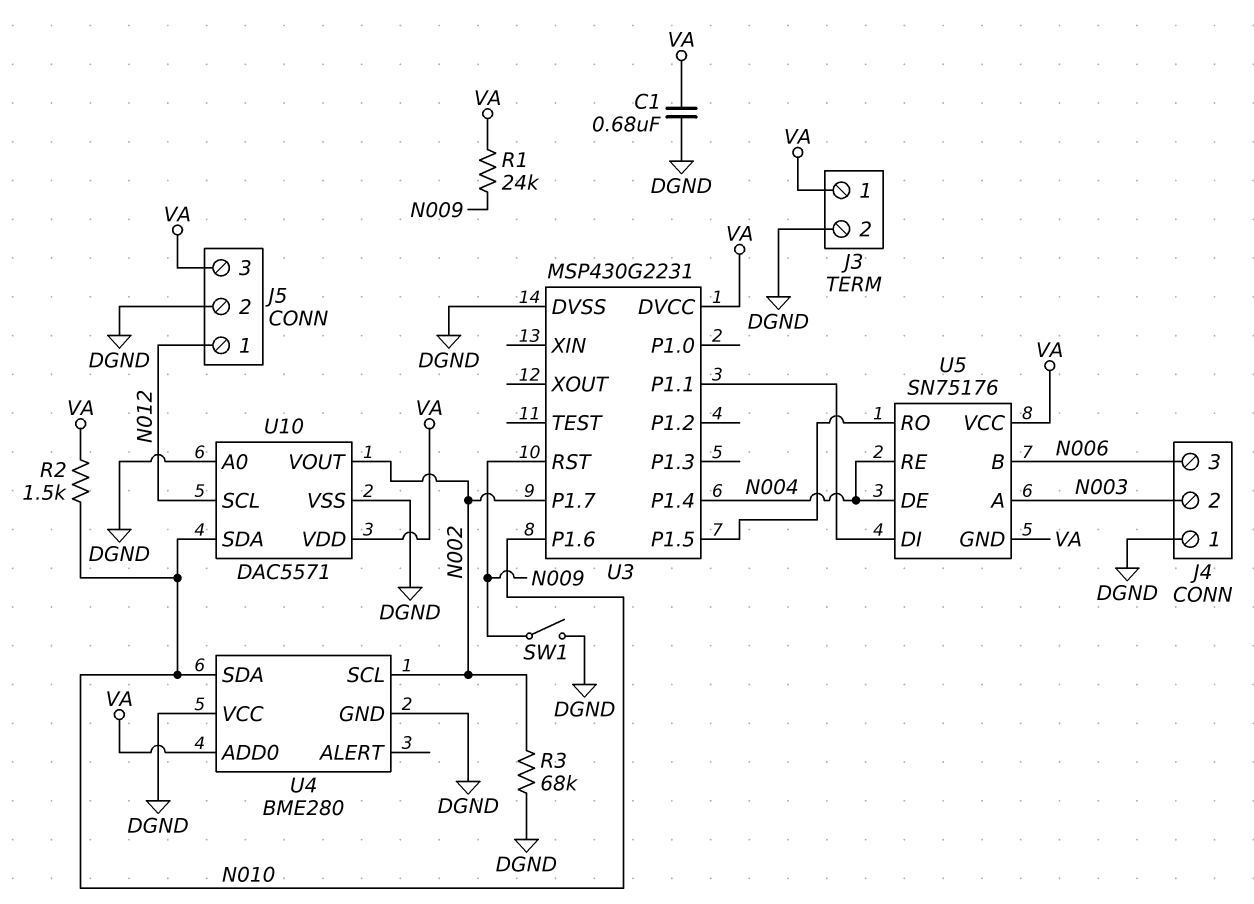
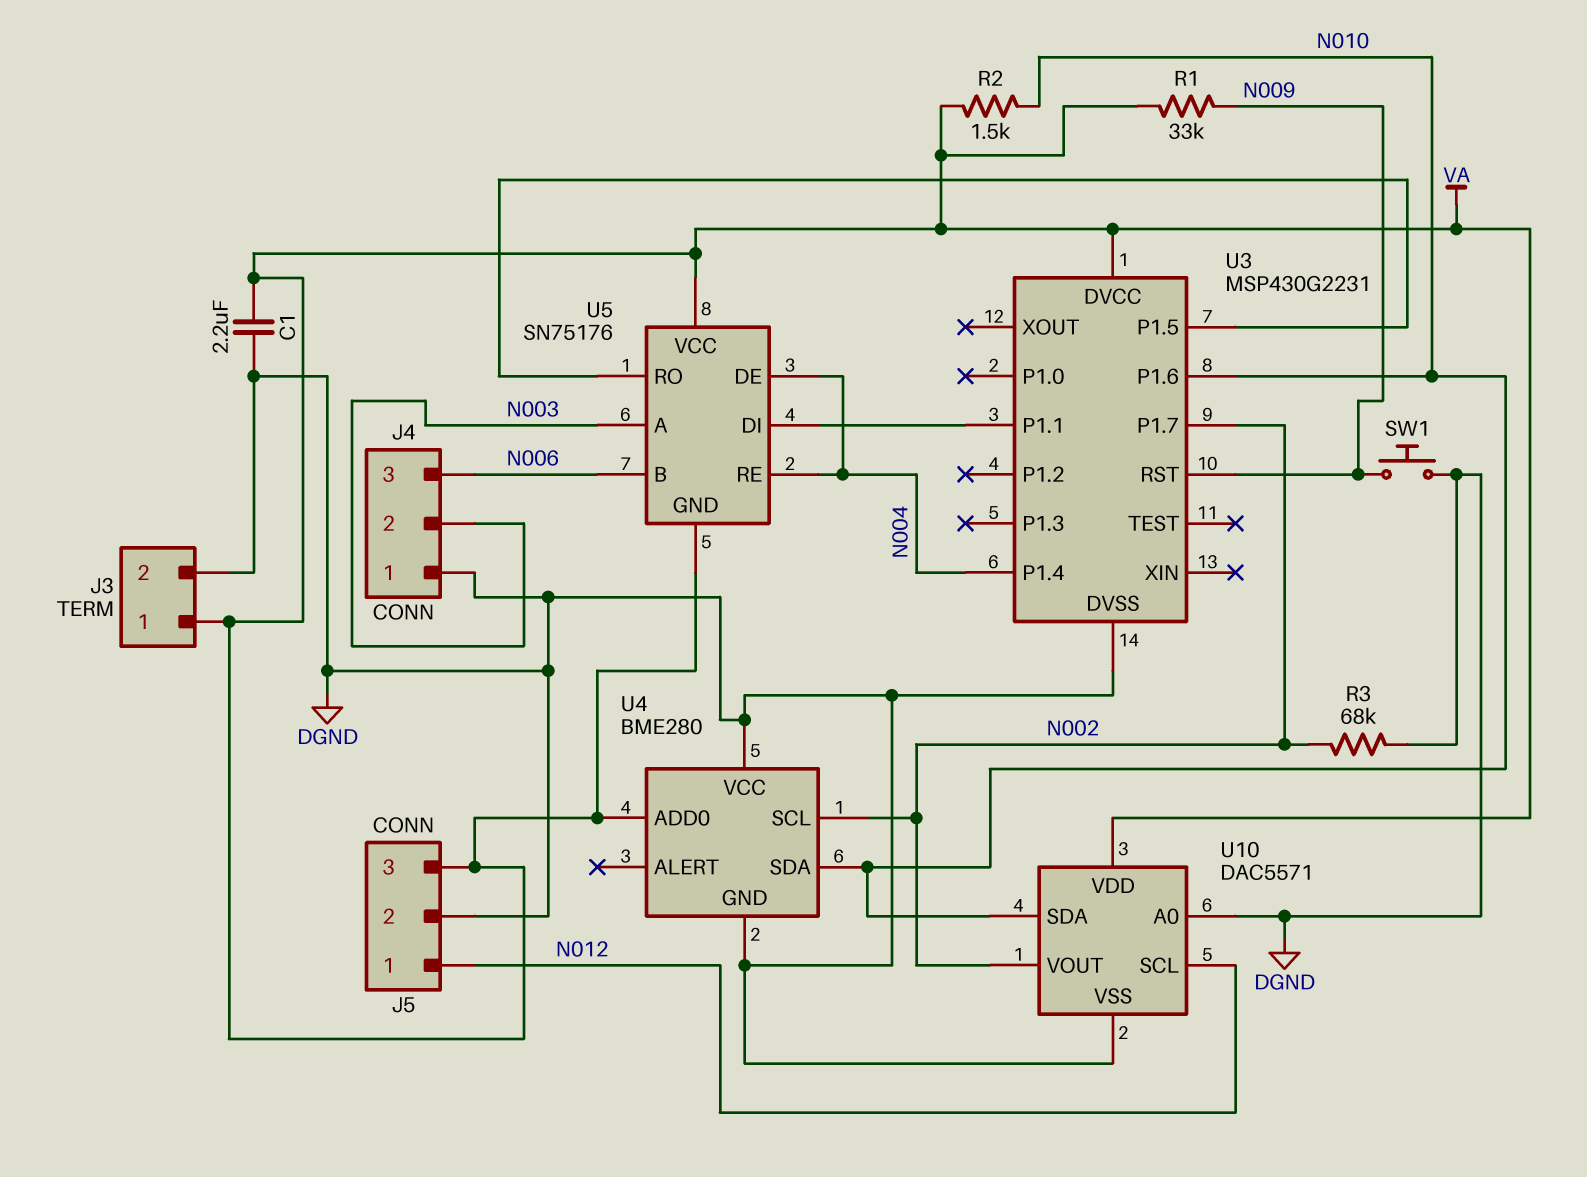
C1: 680nF (DGND, VA) -> 2.2uF (DGND, VA)
R1: 24k (N009, VA) -> 33k (N009, VA)
SW1: switch (DGND, N009) -> button (DGND, N009)

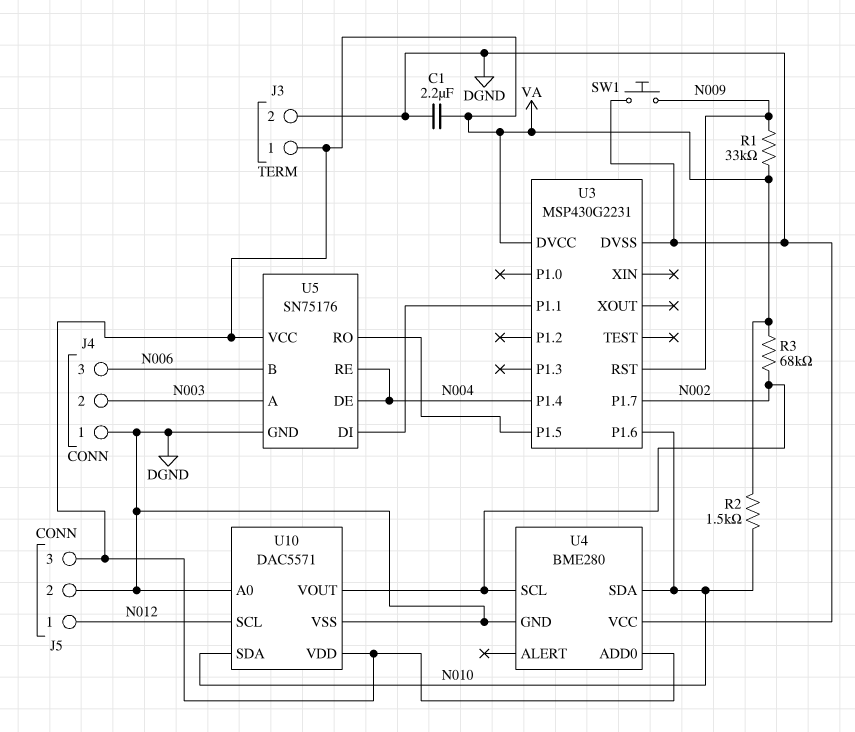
R3: 68k (DGND, N002) -> 68k (N002, VA)
U5 pin GND: VA -> DGND

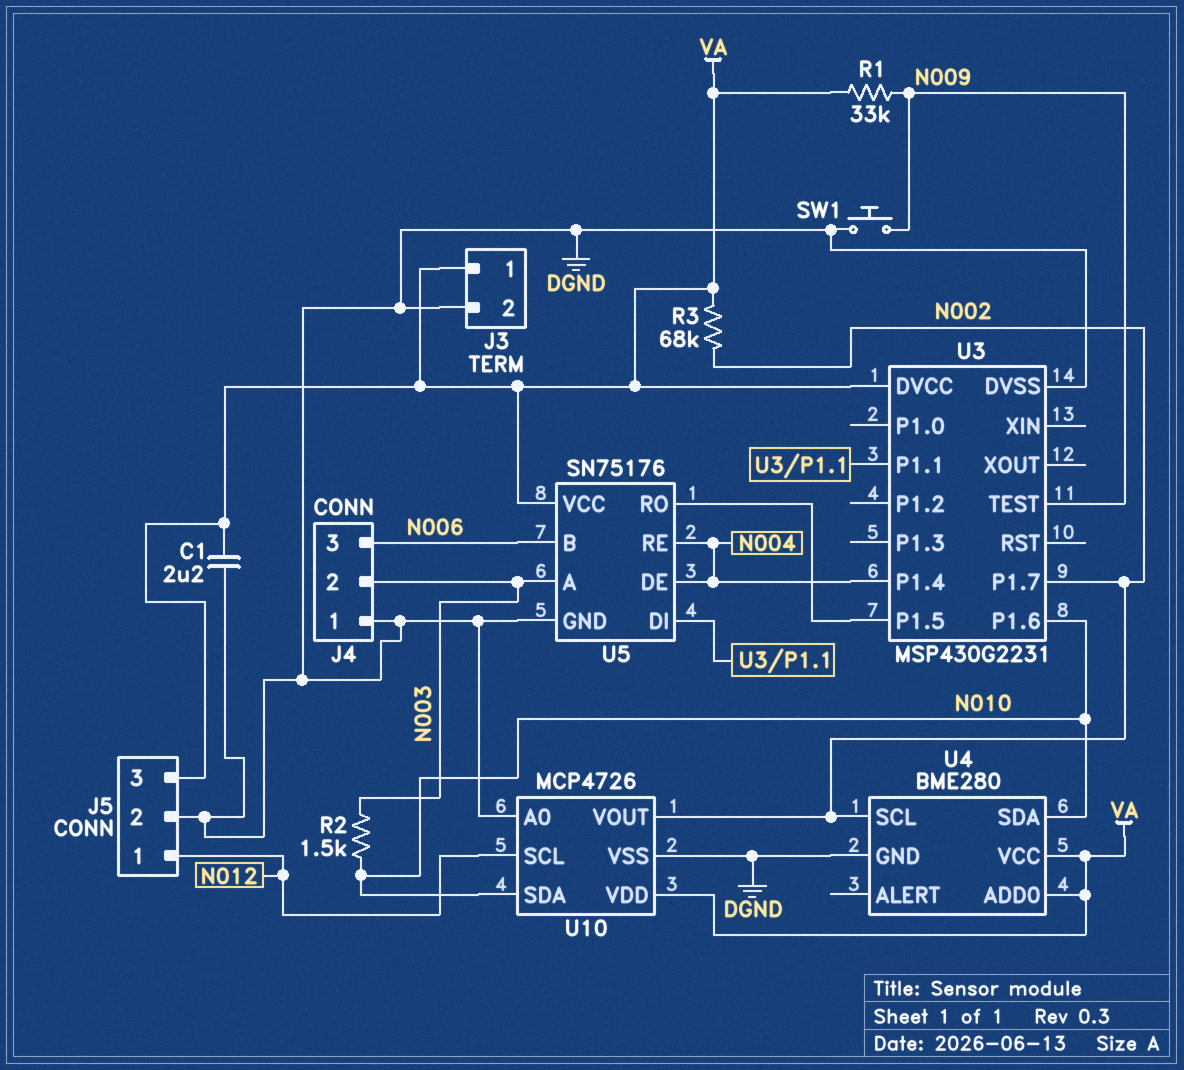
R2: 1.5k (N010, VA) -> 1.5k (N003, N010)
U3 pin RST: N009 -> none
U3 pin TEST: none -> N009
U4 pin VCC: DGND -> VA
U10: DAC5571 -> MCP4726

